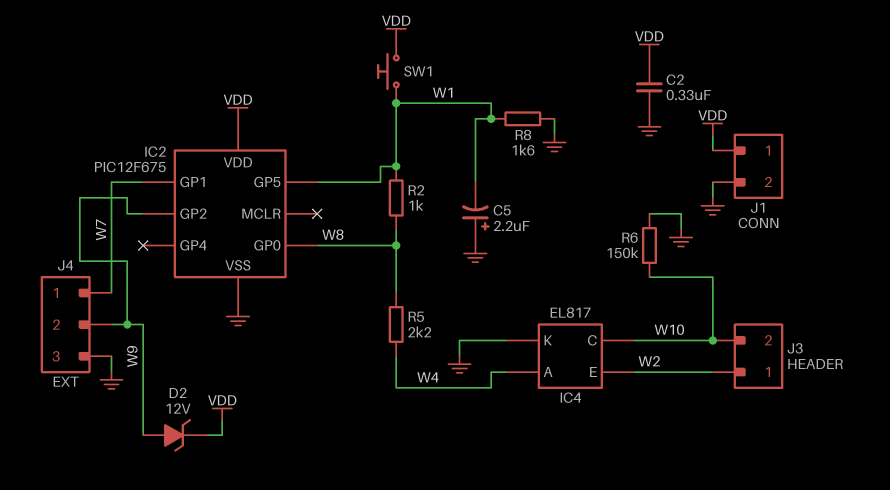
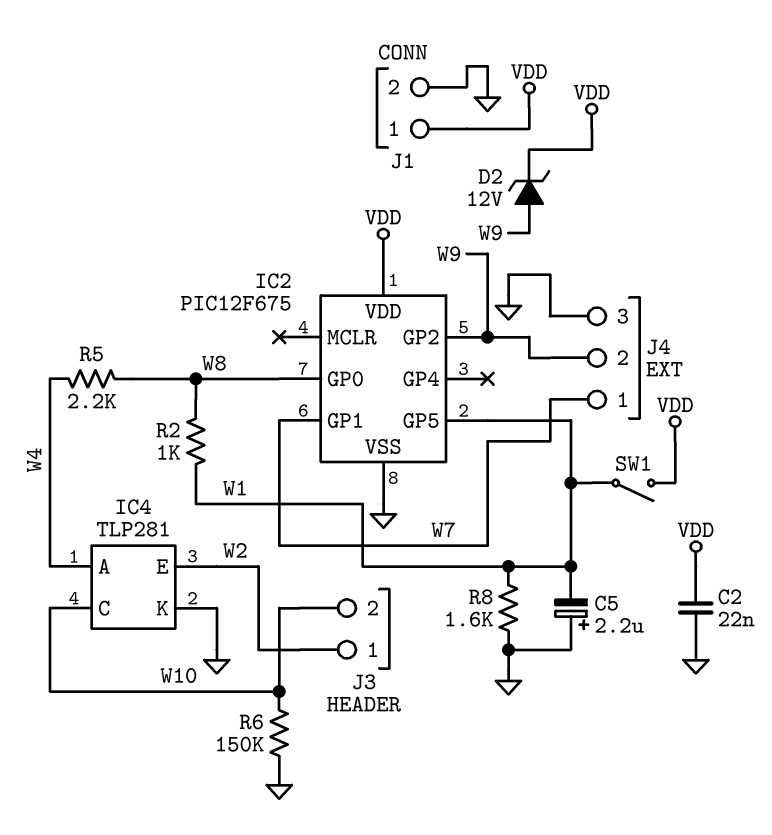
C2: 330nF (GND, VDD) -> 22nF (GND, VDD)
IC4: EL817 -> TLP281
SW1: button (VDD, W1) -> switch (VDD, W1)

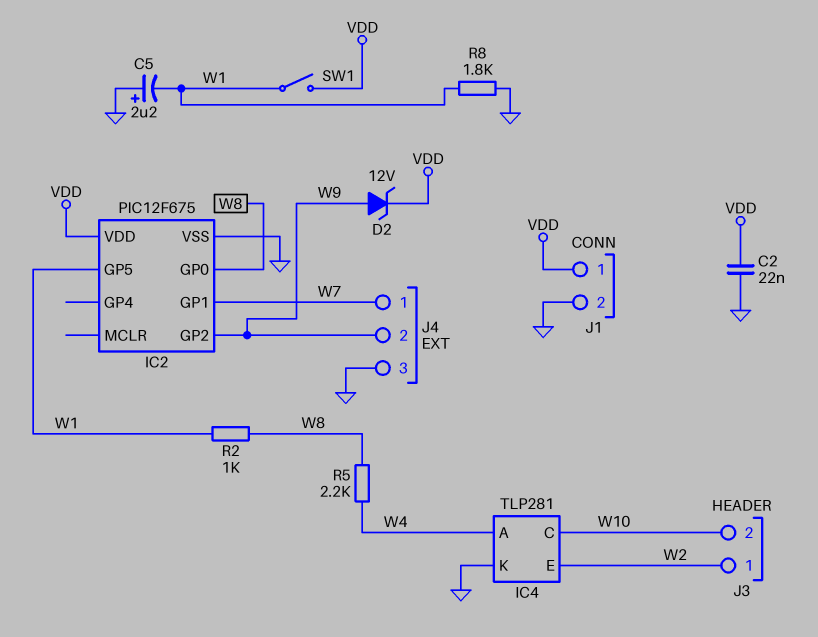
R6: 150k (GND, W10) -> none
R8: 1.6k (GND, W1) -> 1.8k (GND, W1)

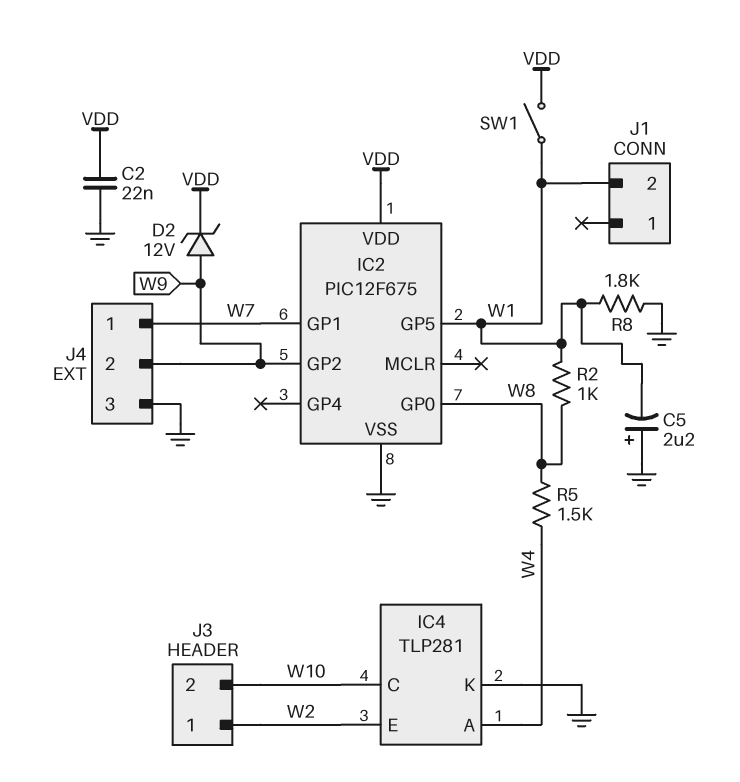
J1 pin 1: VDD -> none
J1 pin 2: GND -> W1
R5: 2.2k (W4, W8) -> 1.5k (W4, W8)

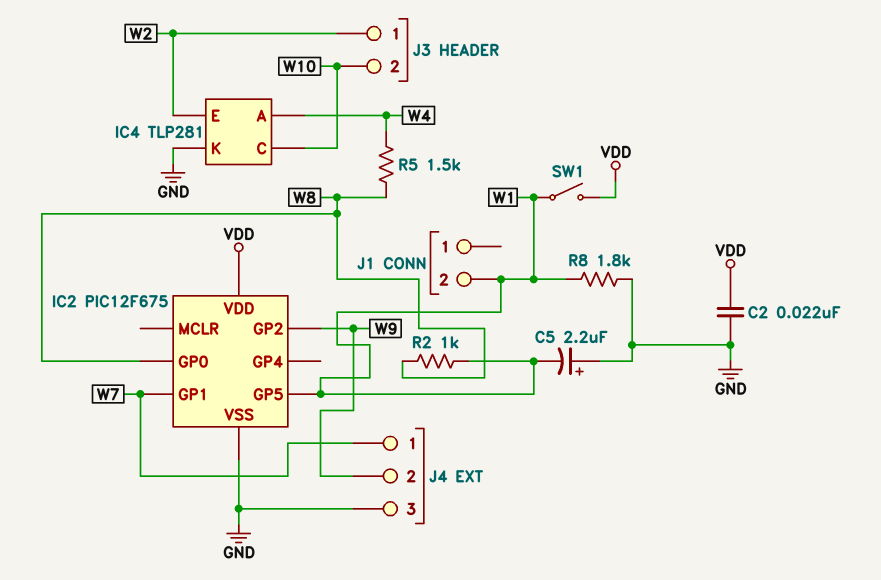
D2: zener 12V (A W9, K VDD) -> none

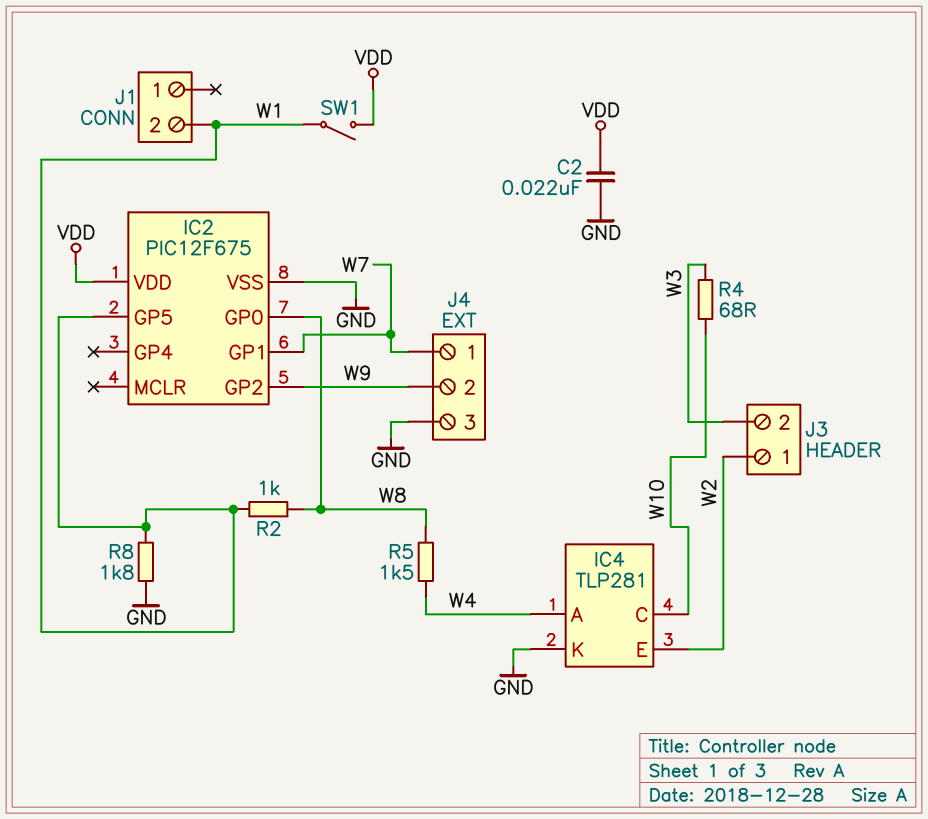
C5: 2.2uF (plus GND, minus W1) -> none
J3 pin 2: W10 -> W3
R4: none -> 68 (W3, W10)

